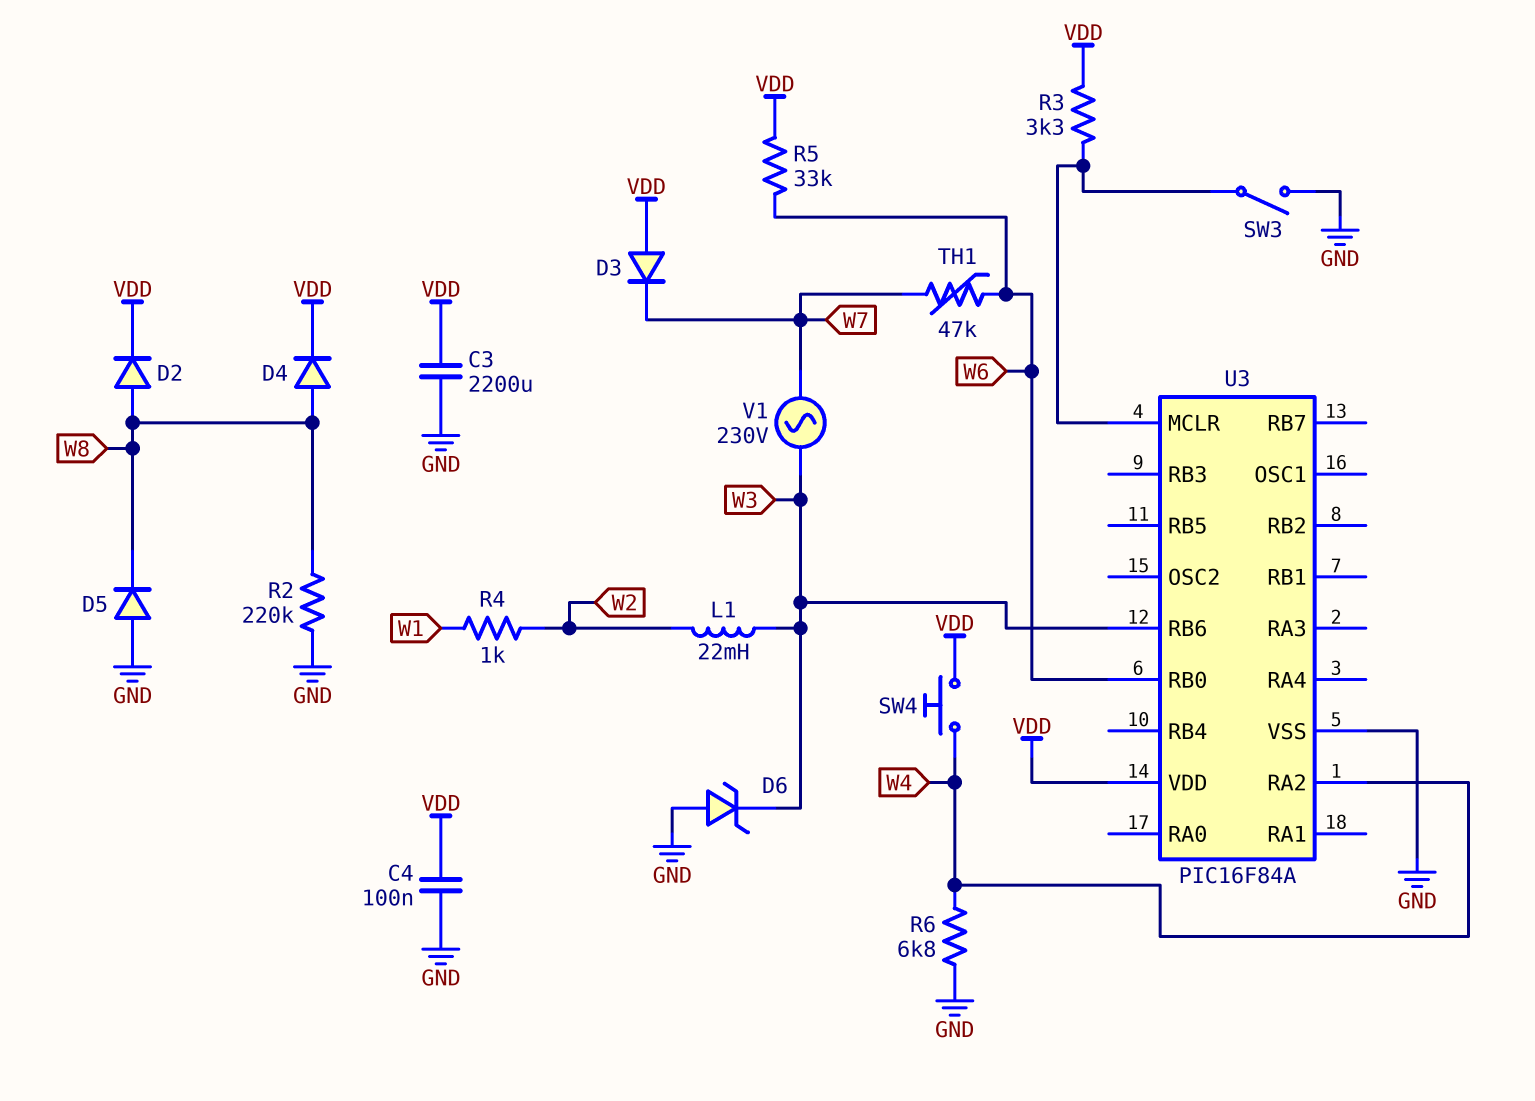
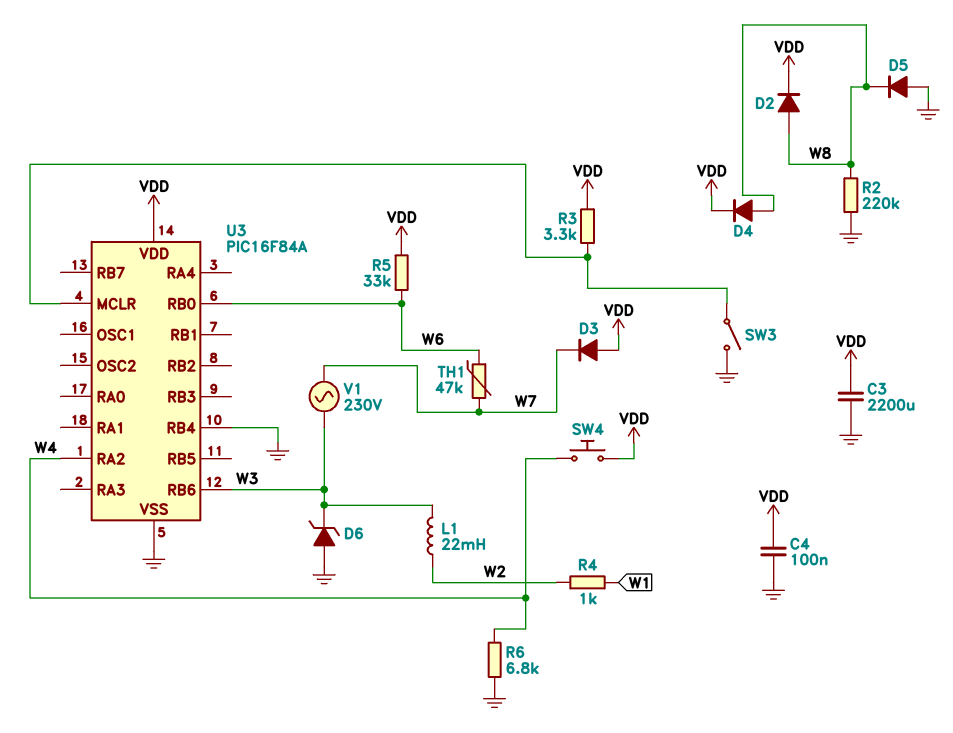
U3 pin RB4: none -> GND

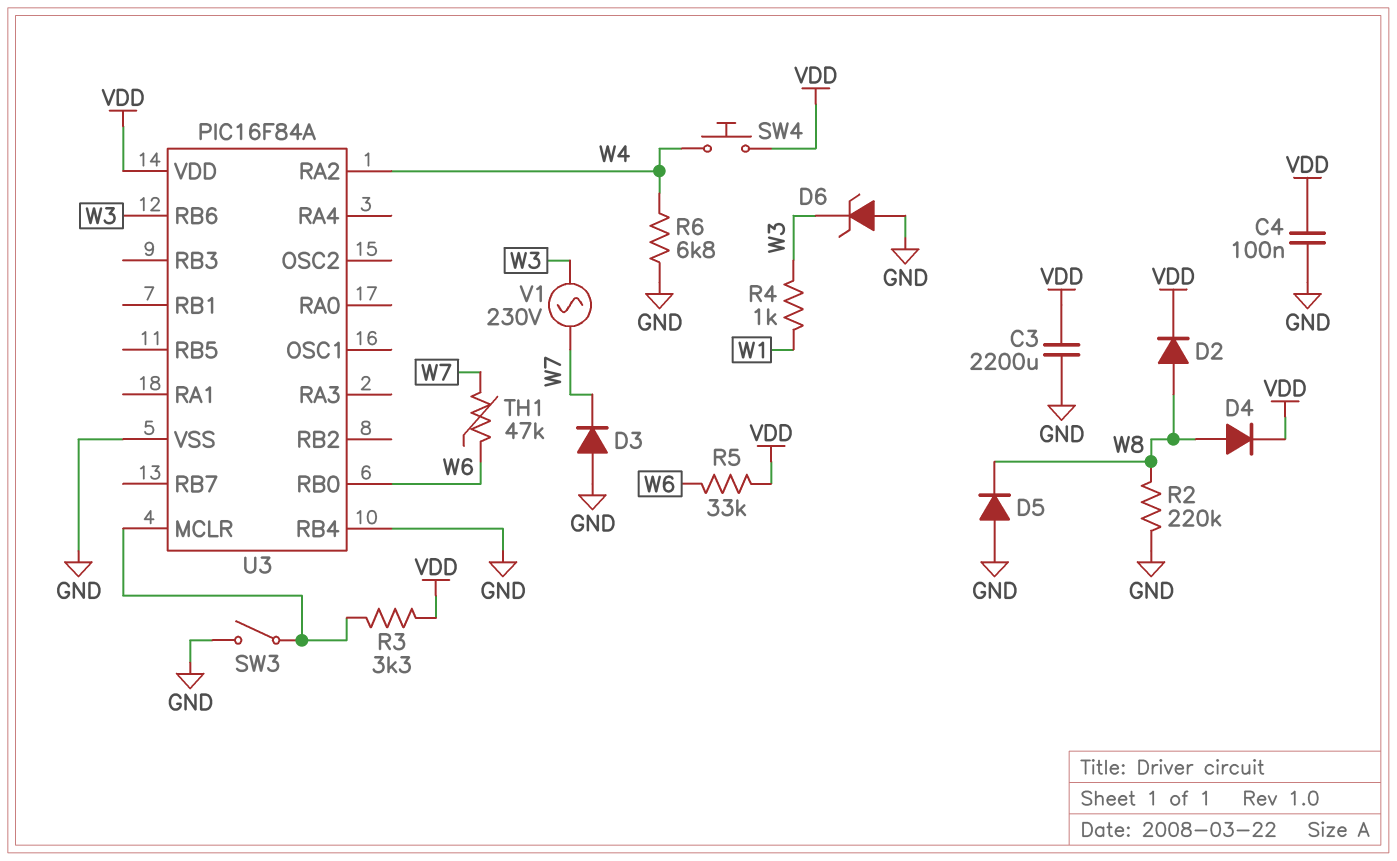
D3: diode (A VDD, K W7) -> diode (A GND, K W7)
L1: 22mH (W2, W3) -> none
R4: 1k (W1, W2) -> 1k (W1, W3)

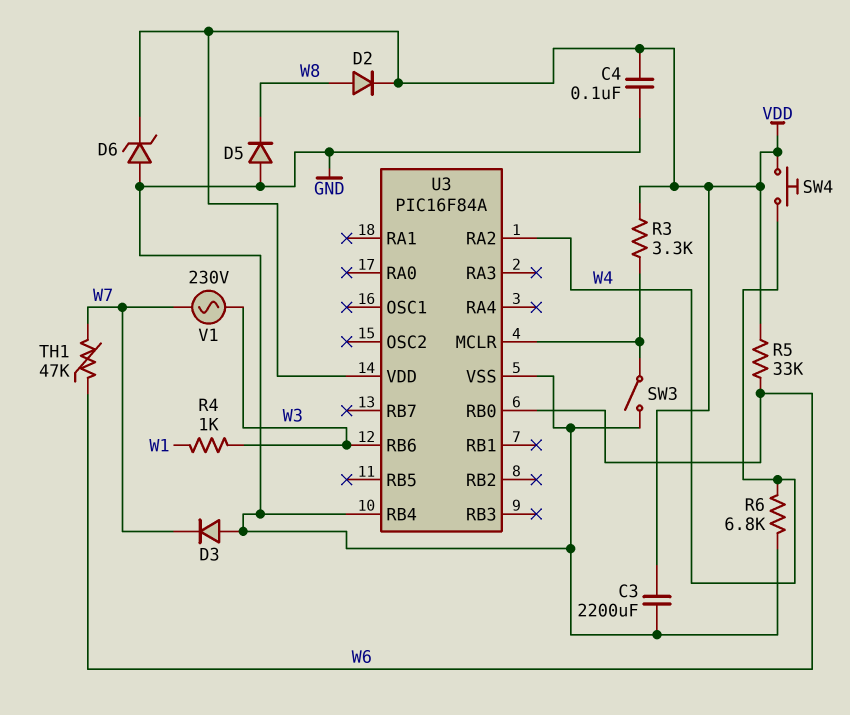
D4: diode (A W8, K VDD) -> none
D6: zener (A GND, K W3) -> zener (A GND, K VDD)
R2: 220k (GND, W8) -> none

